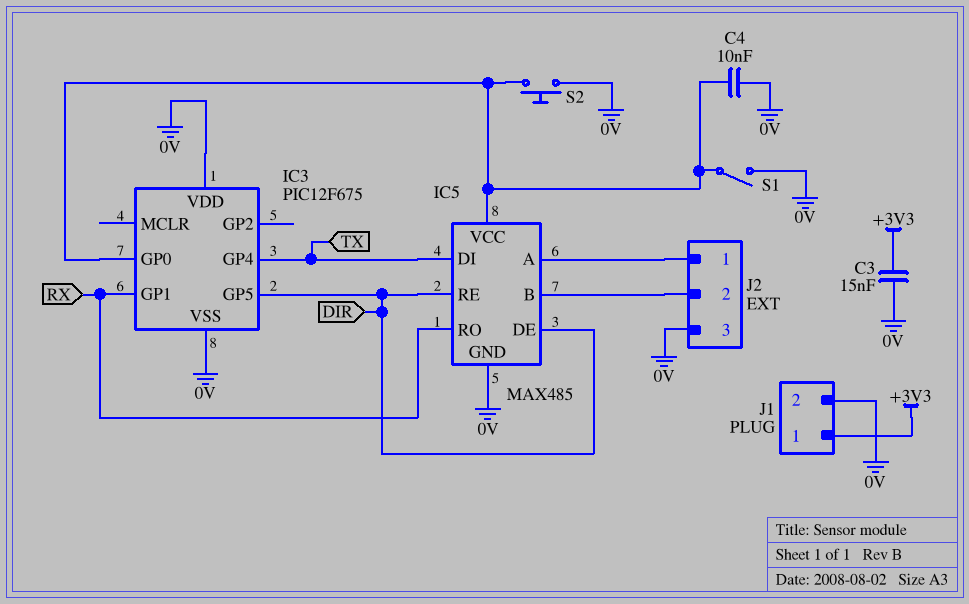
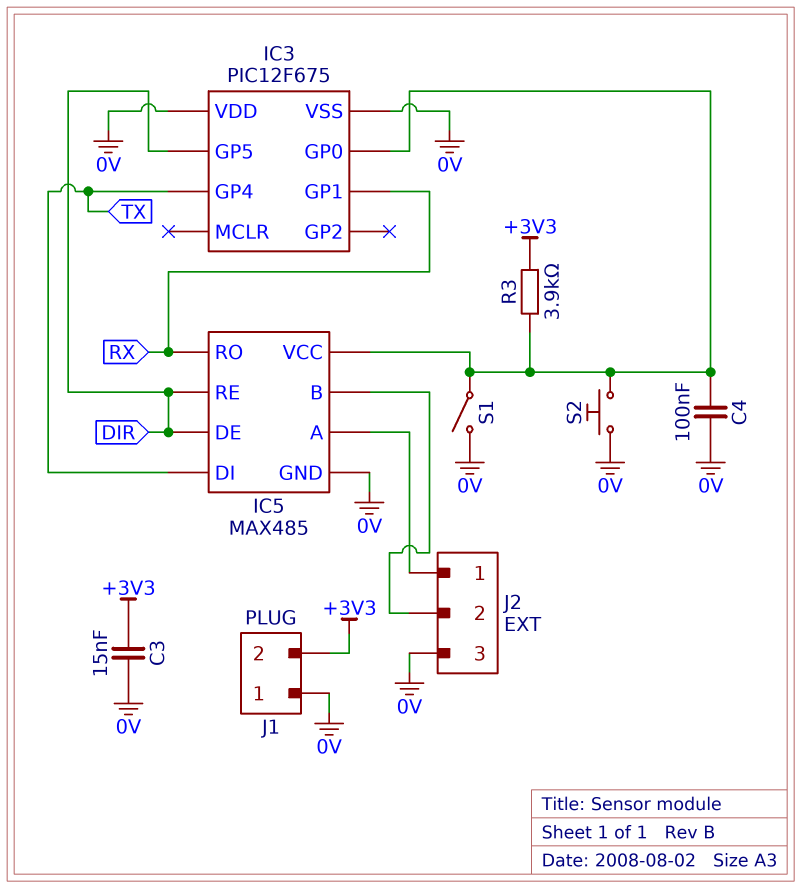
C4: 10nF (0V, IC3/GP0) -> 100nF (0V, IC3/GP0)
J1 pin 1: +3V3 -> 0V
J1 pin 2: 0V -> +3V3
R3: none -> 3.9k (+3V3, IC3/GP0)

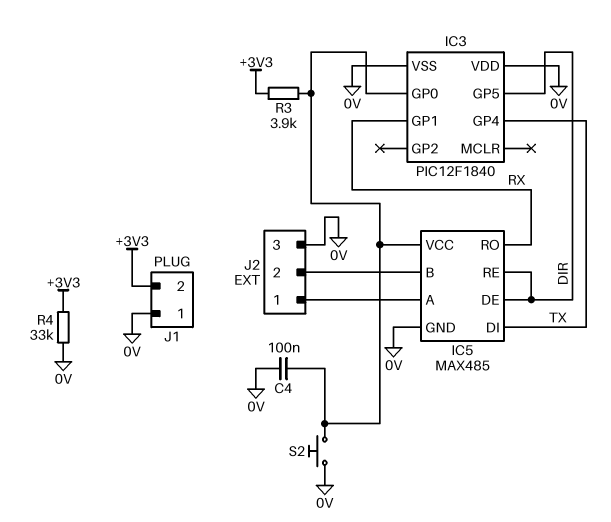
C3: 15nF (+3V3, 0V) -> none
IC3: PIC12F675 -> PIC12F1840
R4: none -> 33k (+3V3, 0V)
S1: switch (0V, IC3/GP0) -> none

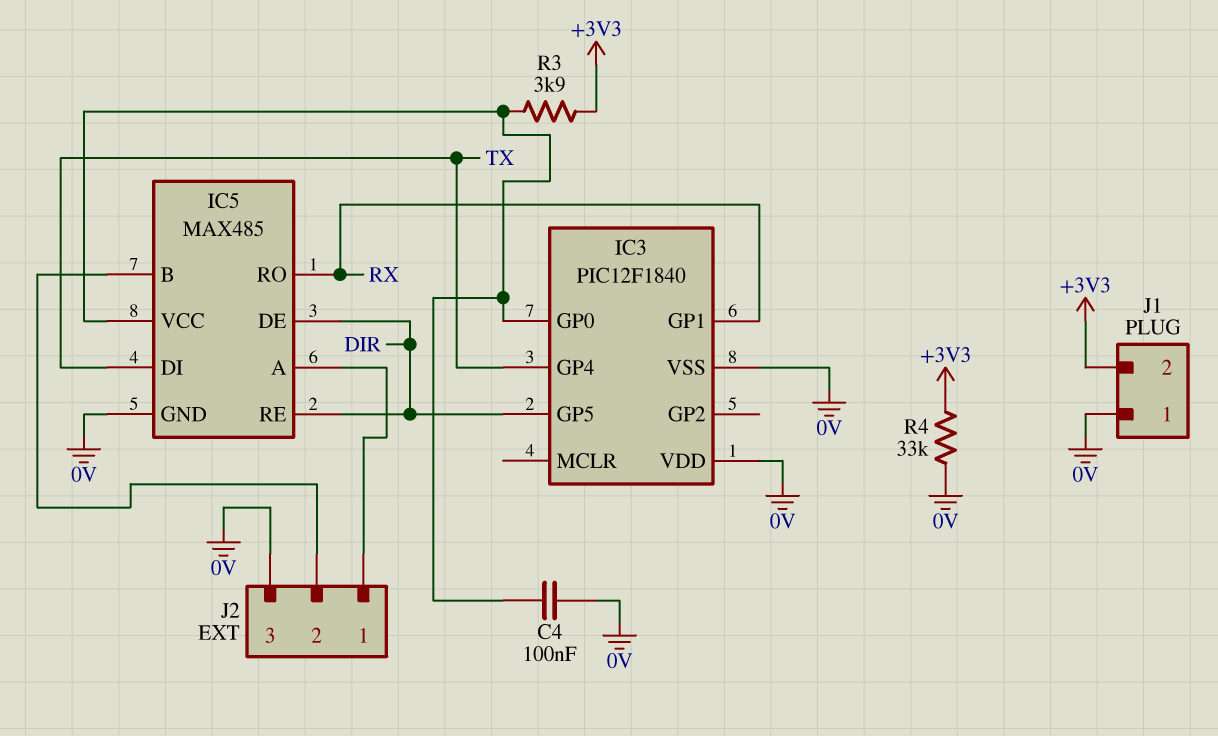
S2: button (0V, IC3/GP0) -> none

